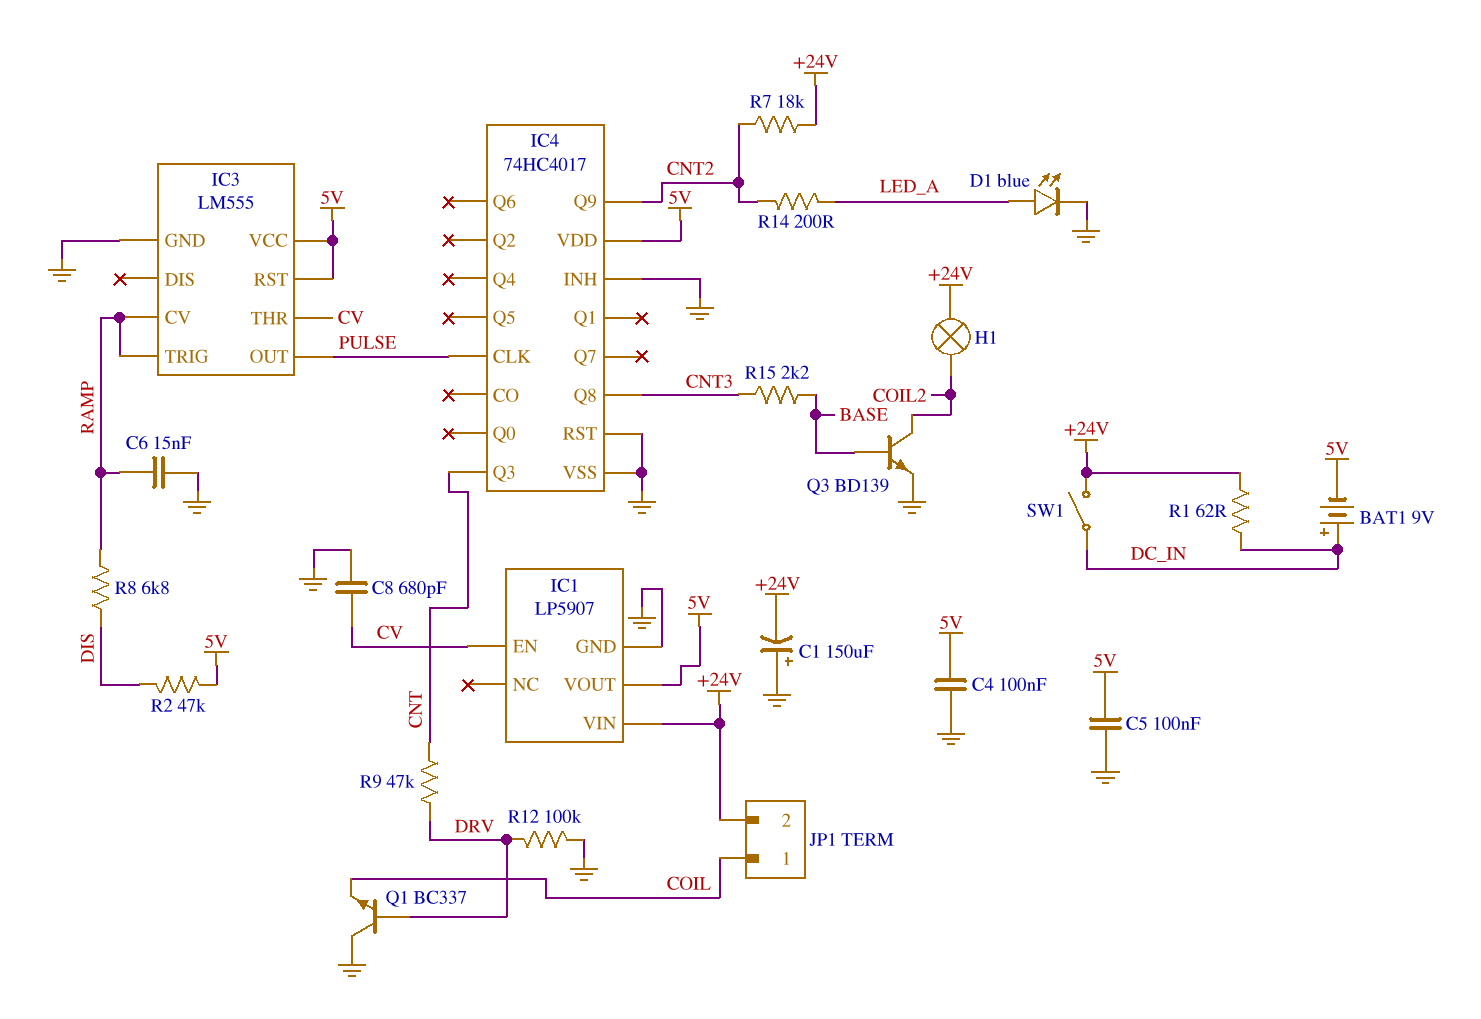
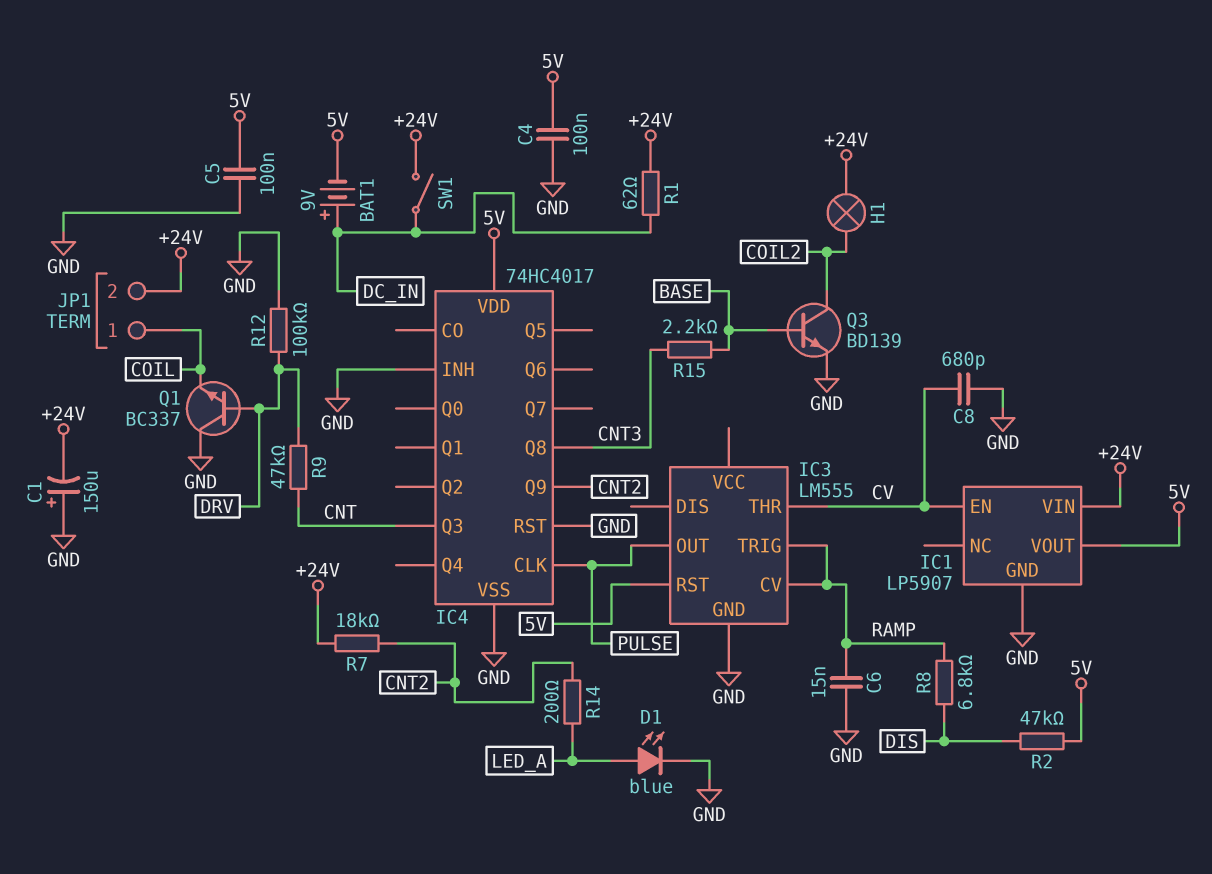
IC3 pin VCC: 5V -> none

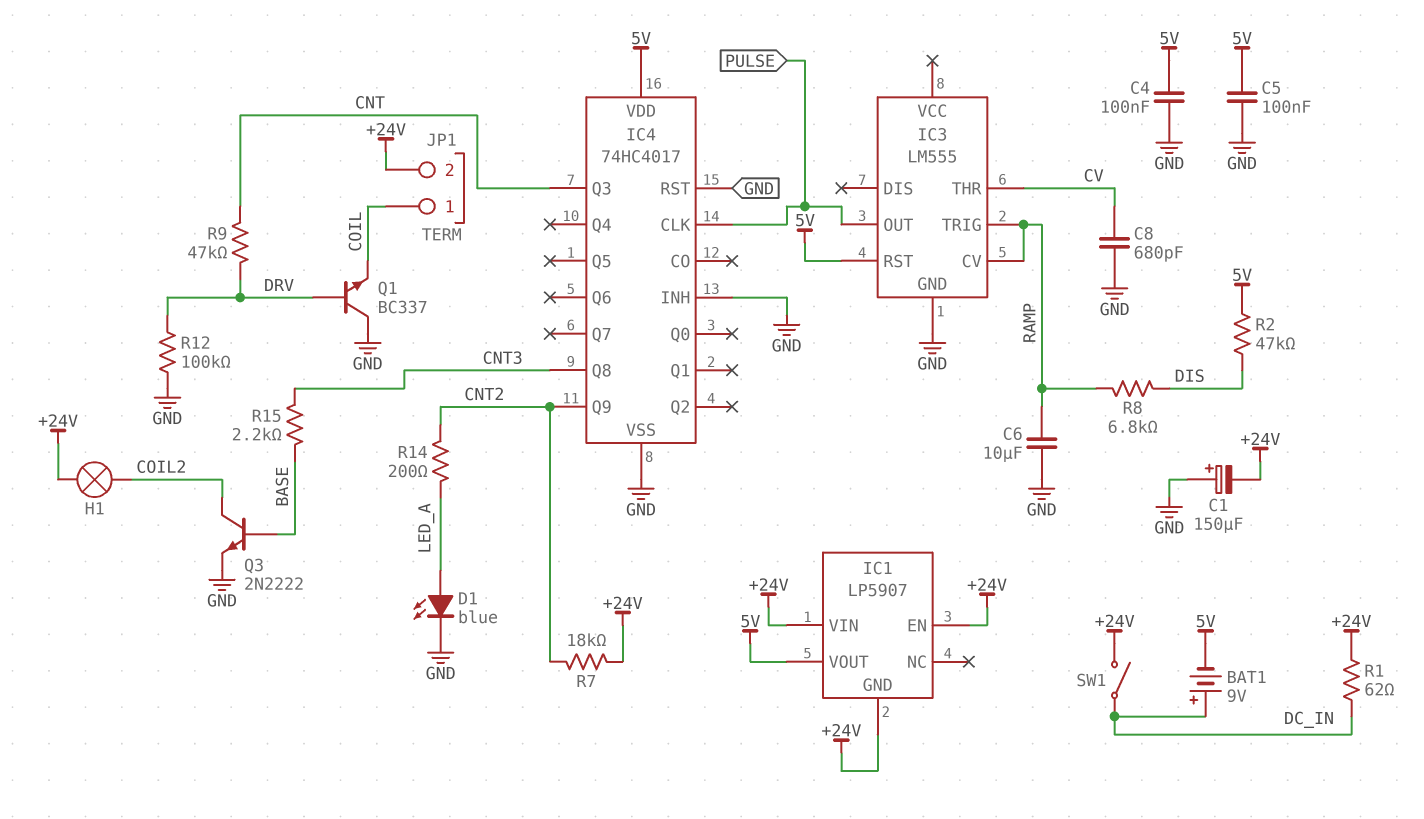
C6: 15nF (GND, RAMP) -> 10uF (GND, RAMP)
IC1 pin EN: CV -> +24V
IC1 pin GND: GND -> +24V
Q3: NPN BD139 (B BASE, C COIL2, E GND) -> NPN 2N2222 (B BASE, C COIL2, E GND)

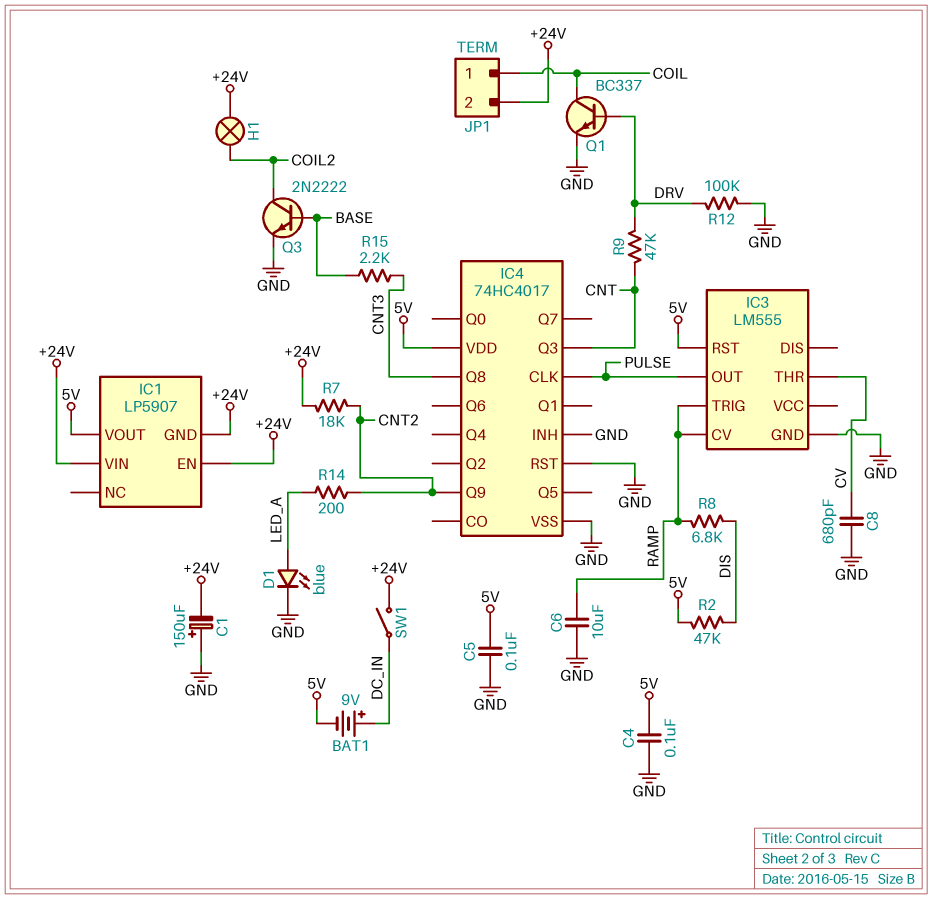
Q1: NPN BC337 (B DRV, C GND, E COIL) -> NPN BC337 (B DRV, C COIL, E GND)
R1: 62 (+24V, DC_IN) -> none

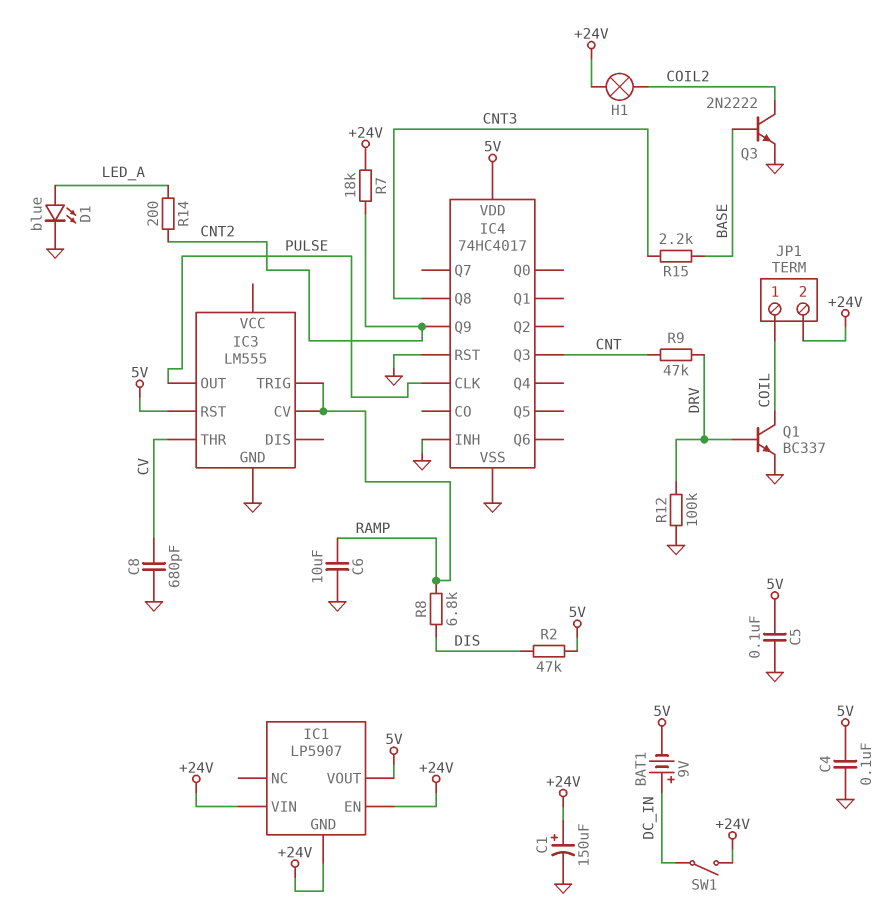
C1: 150uF (plus GND, minus +24V) -> 150uF (plus +24V, minus GND)

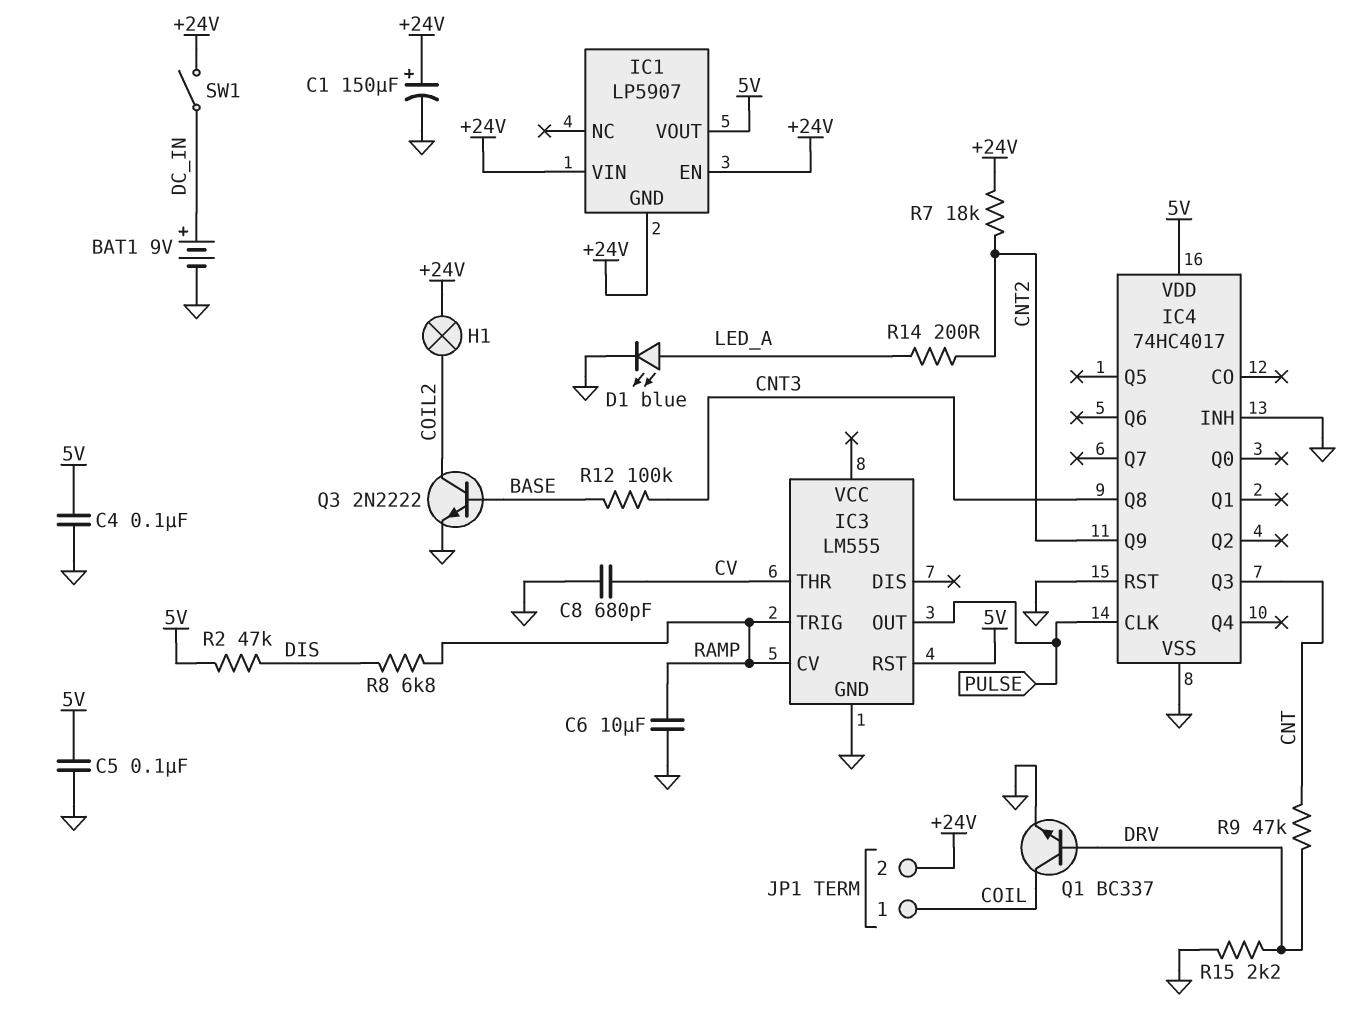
BAT1: 9V (plus DC_IN, minus 5V) -> 9V (plus DC_IN, minus GND)
R12: 100k (DRV, GND) -> 100k (BASE, CNT3)
R15: 2.2k (BASE, CNT3) -> 2.2k (DRV, GND)

